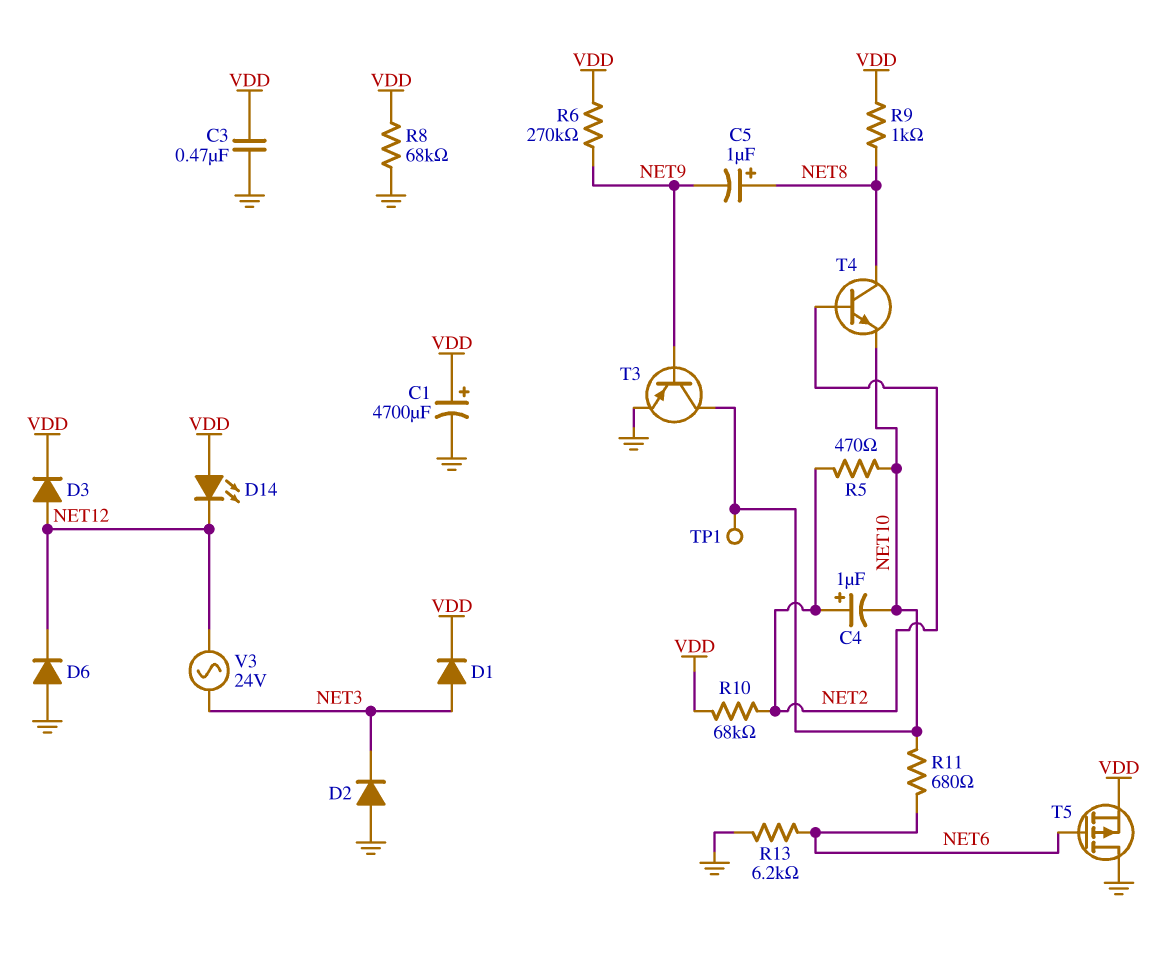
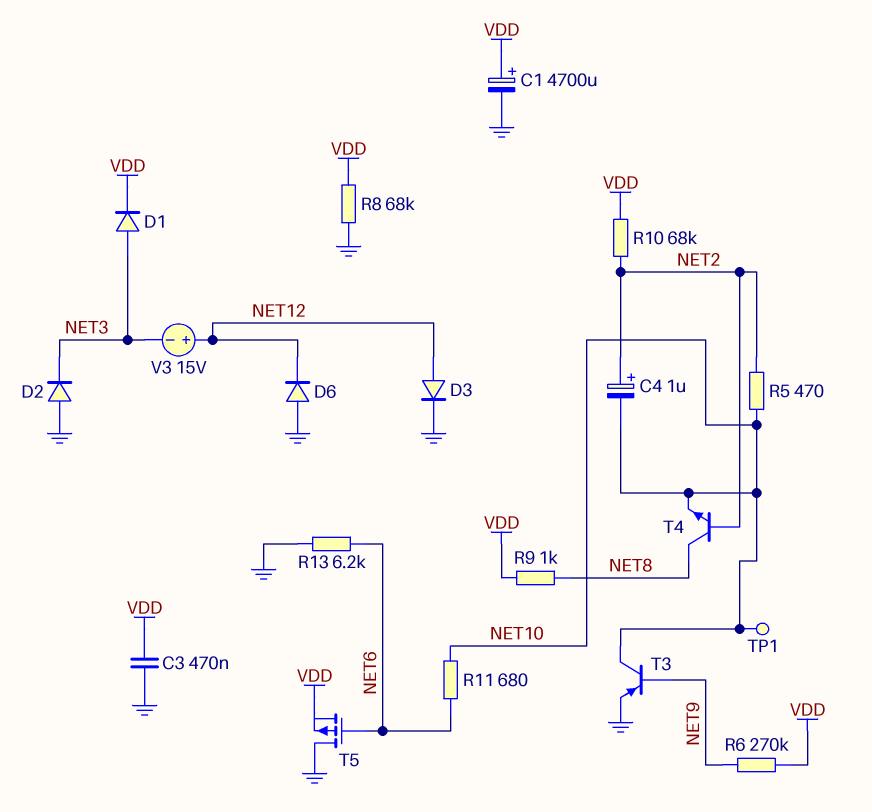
C5: 1uF (plus NET8, minus NET9) -> none
D3: diode (A NET12, K VDD) -> diode (A NET12, K GND)
D14: LED (A VDD, K NET12) -> none
V3: AC 24V (NET3, NET12) -> 15V (plus NET12, minus NET3)

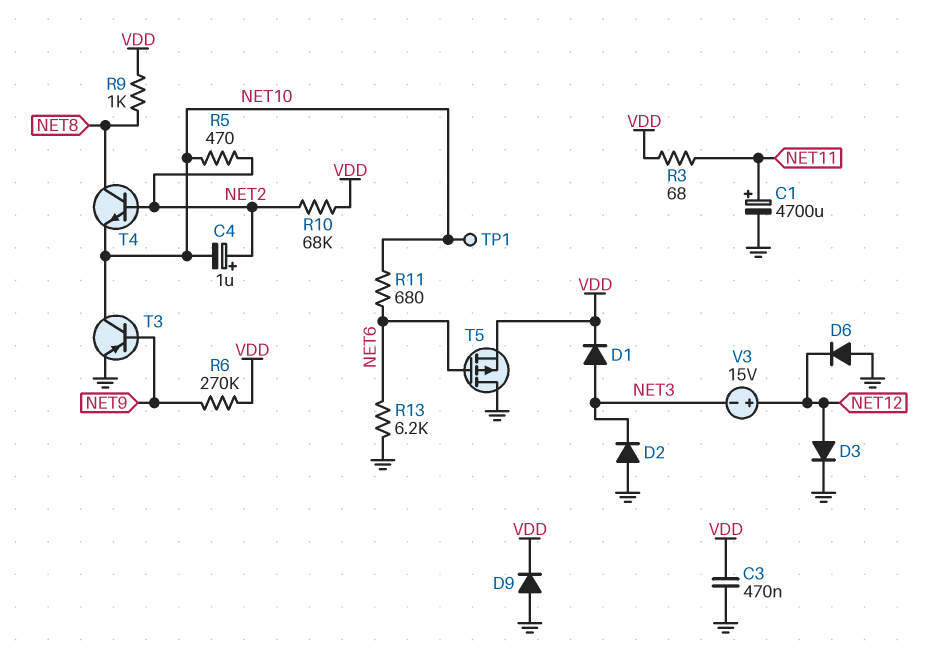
C1: 4700uF (plus VDD, minus GND) -> 4700uF (plus NET11, minus GND)
D9: none -> diode (A GND, K VDD)
R3: none -> 68 (NET11, VDD)
R8: 68k (GND, VDD) -> none

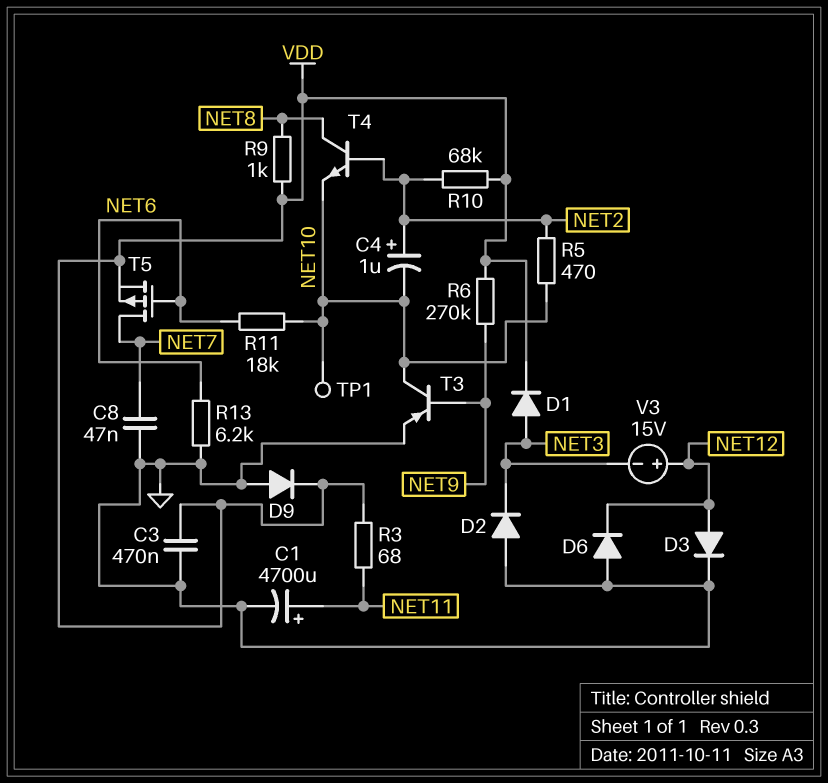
C8: none -> 47nF (GND, NET7)
R11: 680 (NET6, NET10) -> 18k (NET6, NET10)
T5: PMOS (G NET6, D GND, S VDD) -> PMOS (G NET6, D NET7, S VDD)

